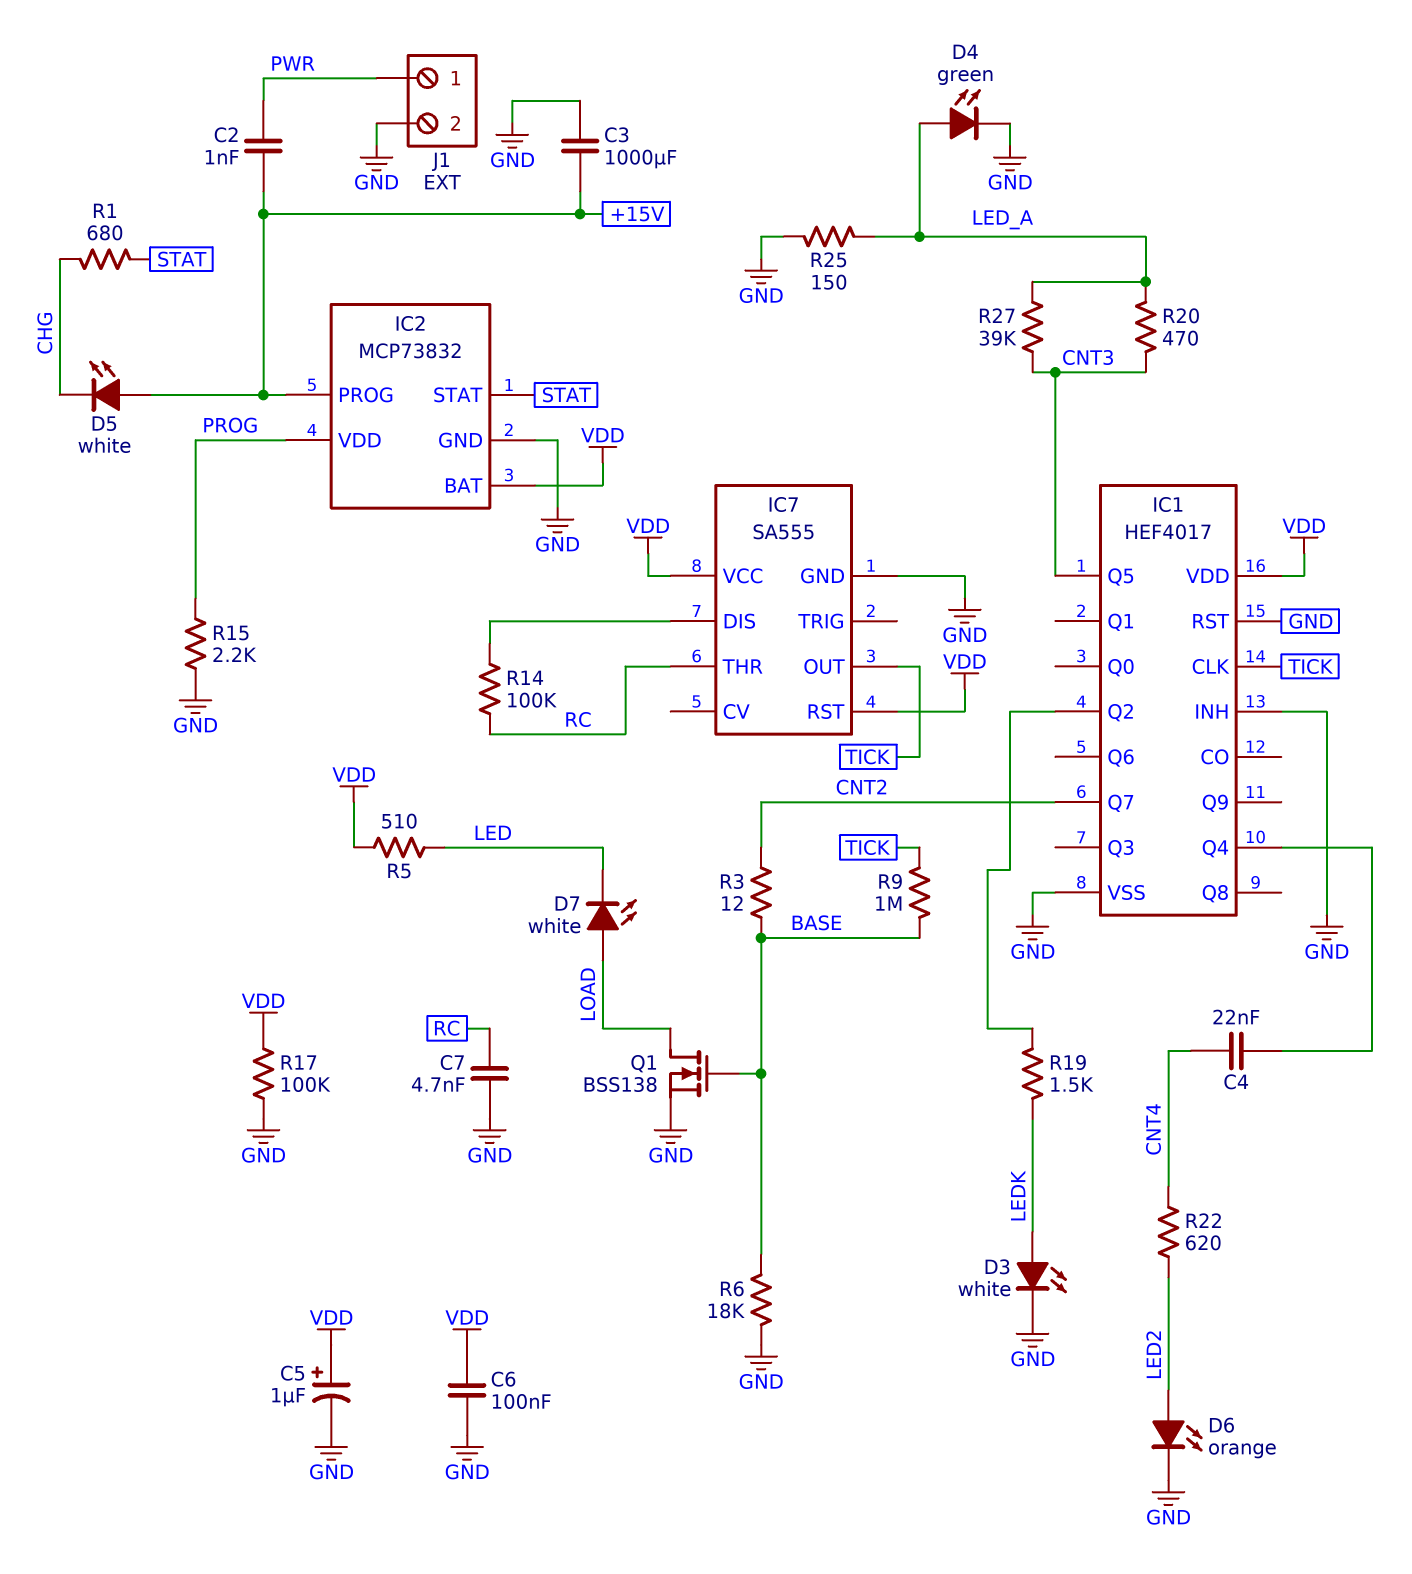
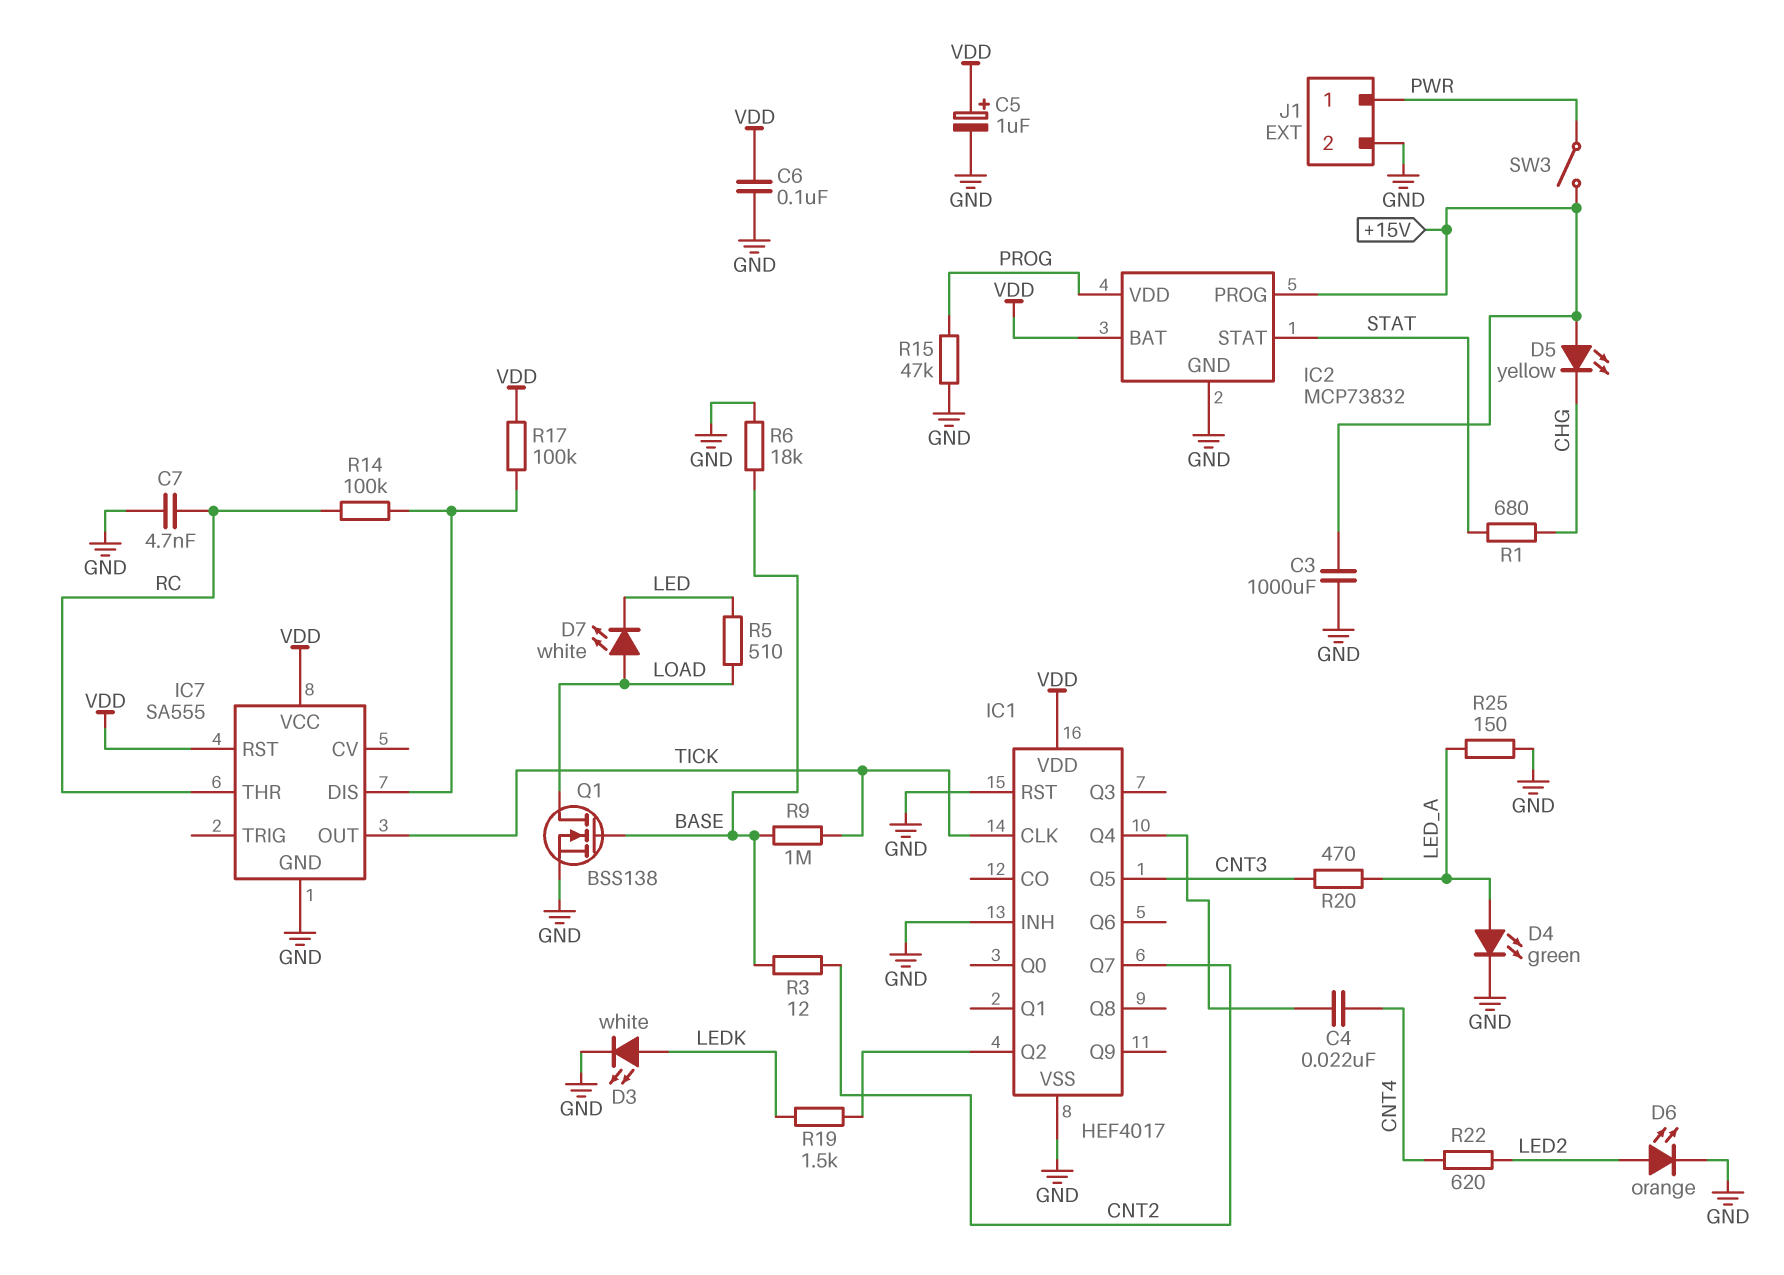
C2: 1nF (+15V, PWR) -> none
D5: LED white (A +15V, K CHG) -> LED yellow (A +15V, K CHG)
R5: 510 (LED, VDD) -> 510 (LED, LOAD)
R15: 2.2k (GND, PROG) -> 47k (GND, PROG)
R17: 100k (GND, VDD) -> 100k (IC7/DIS, VDD)
R27: 39k (CNT3, LED_A) -> none
SW3: none -> switch (+15V, PWR)

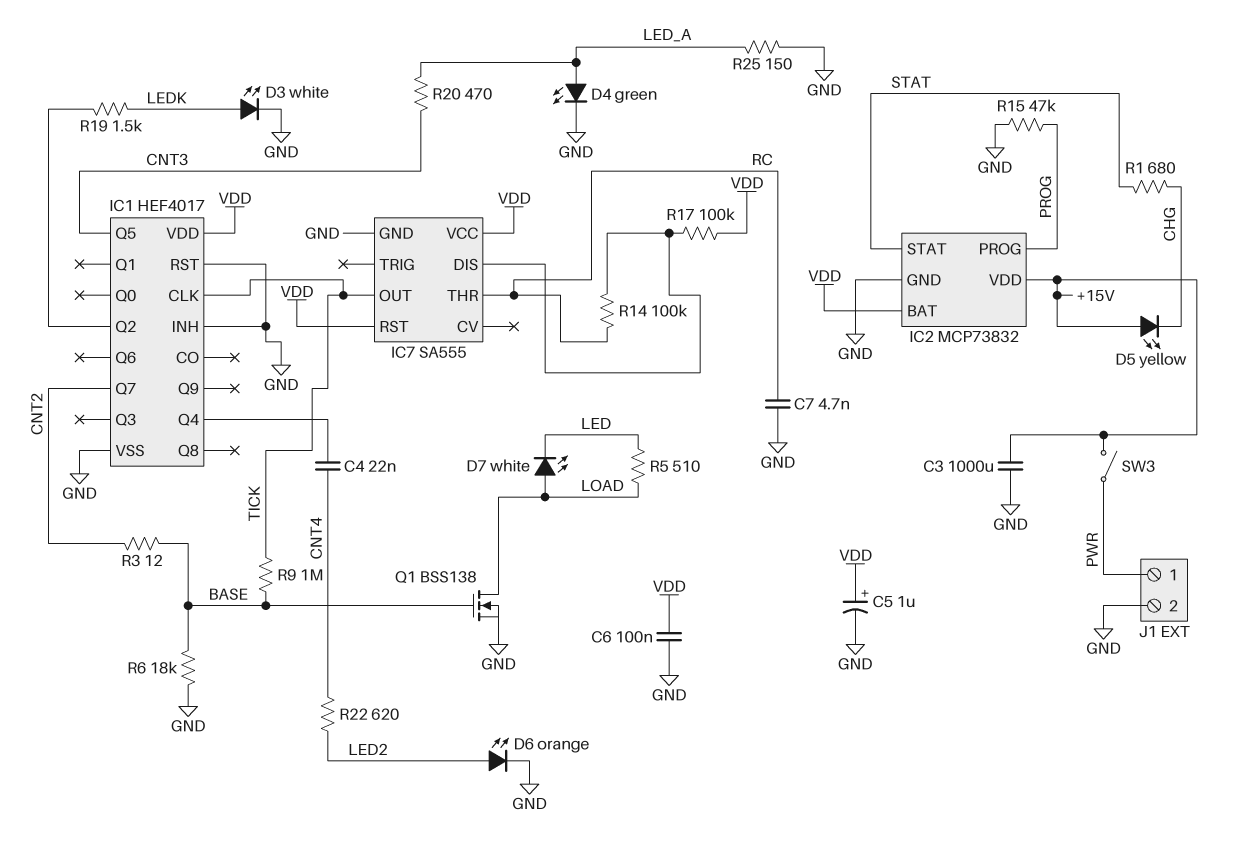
IC2 pin PROG: +15V -> PROG
IC2 pin VDD: PROG -> +15V

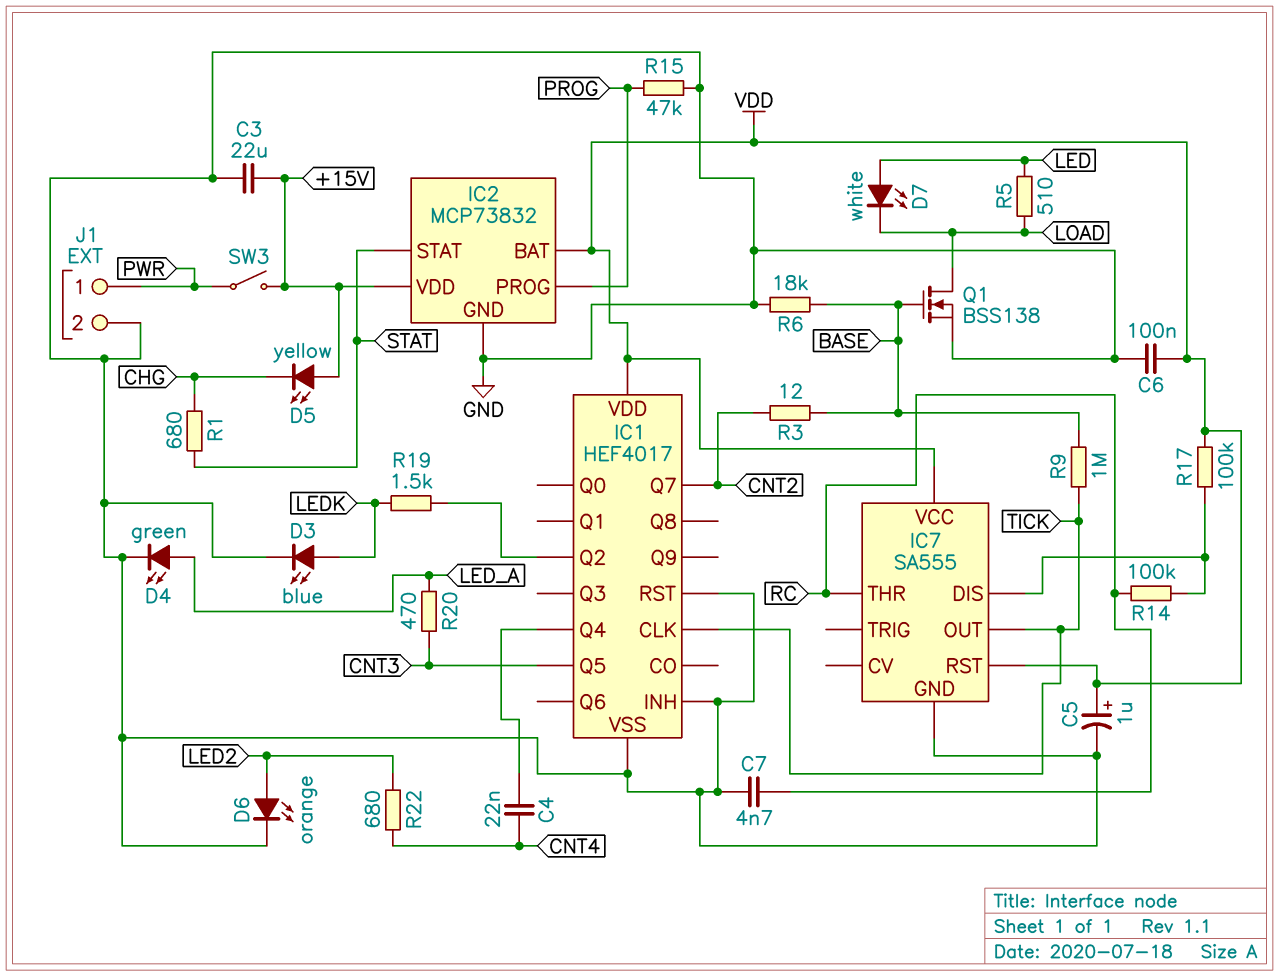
C3: 1000uF (+15V, GND) -> 22uF (+15V, GND)
D3: LED white (A LEDK, K GND) -> LED blue (A LEDK, K GND)
D7: LED white (A LOAD, K LED) -> LED white (A LED, K LOAD)
R22: 620 (CNT4, LED2) -> 680 (CNT4, LED2)
R25: 150 (GND, LED_A) -> none

